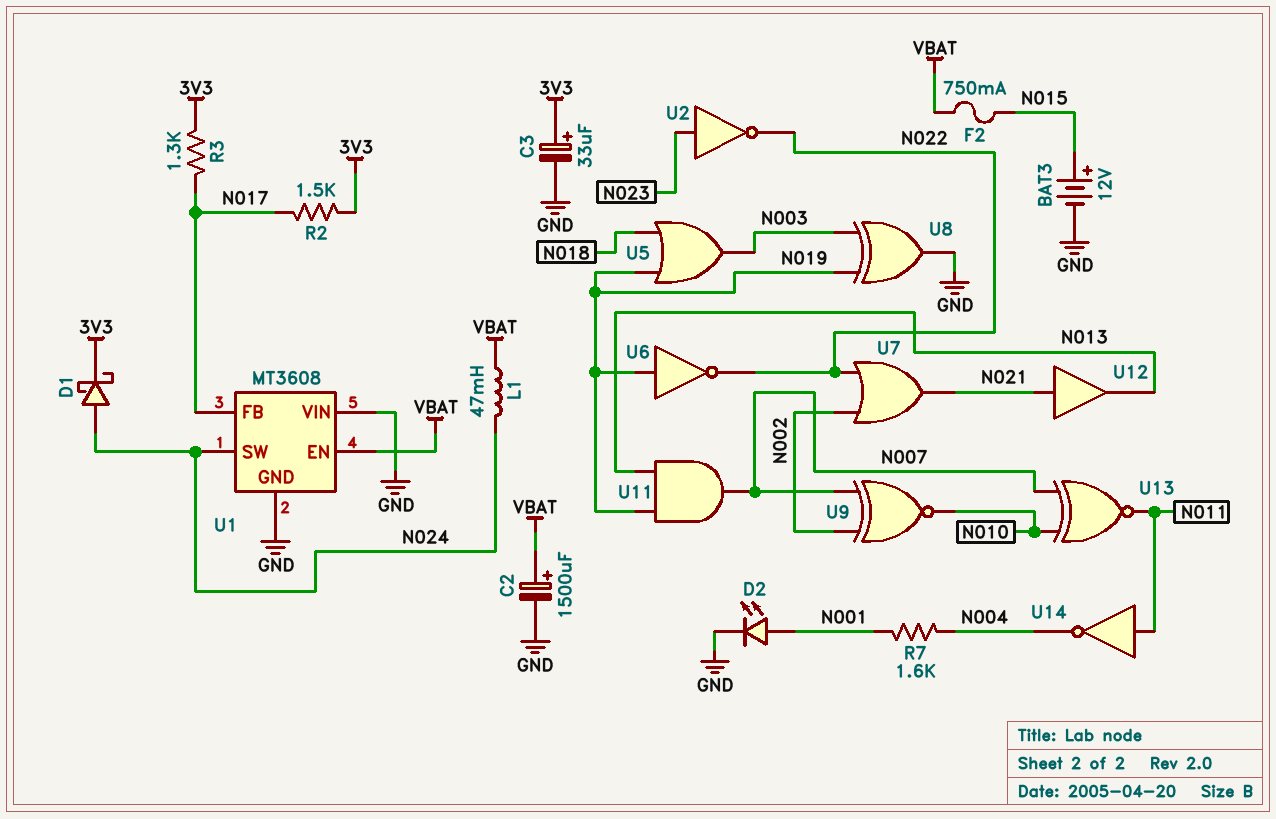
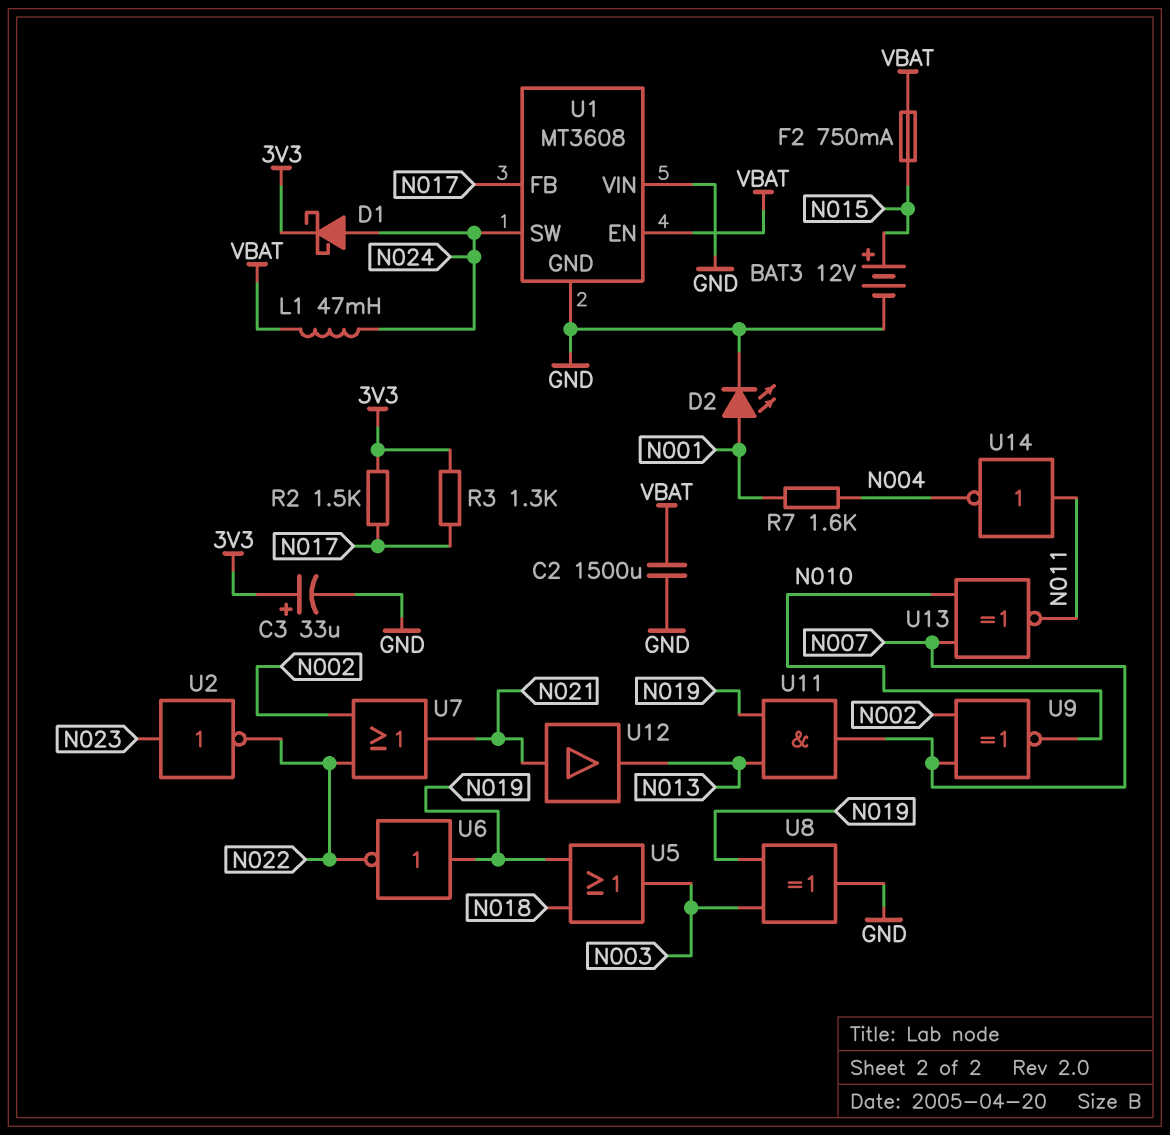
C2: 1500uF (plus VBAT, minus GND) -> 1500uF (GND, VBAT)

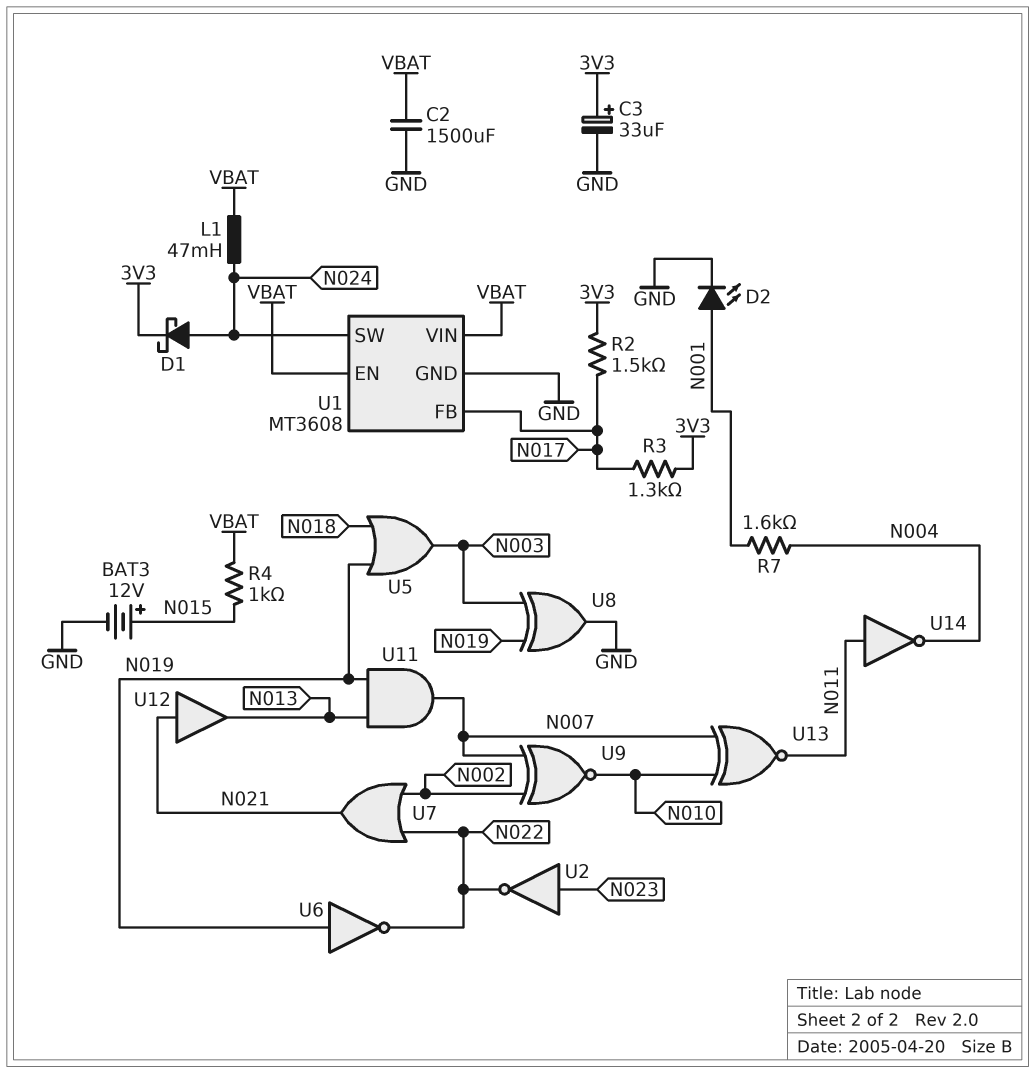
F2: 750mA (N015, VBAT) -> none
R4: none -> 1k (N015, VBAT)
U1 pin VIN: GND -> VBAT

